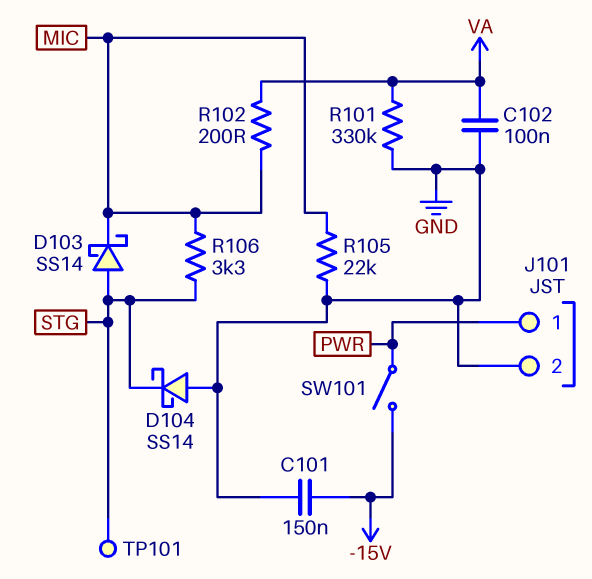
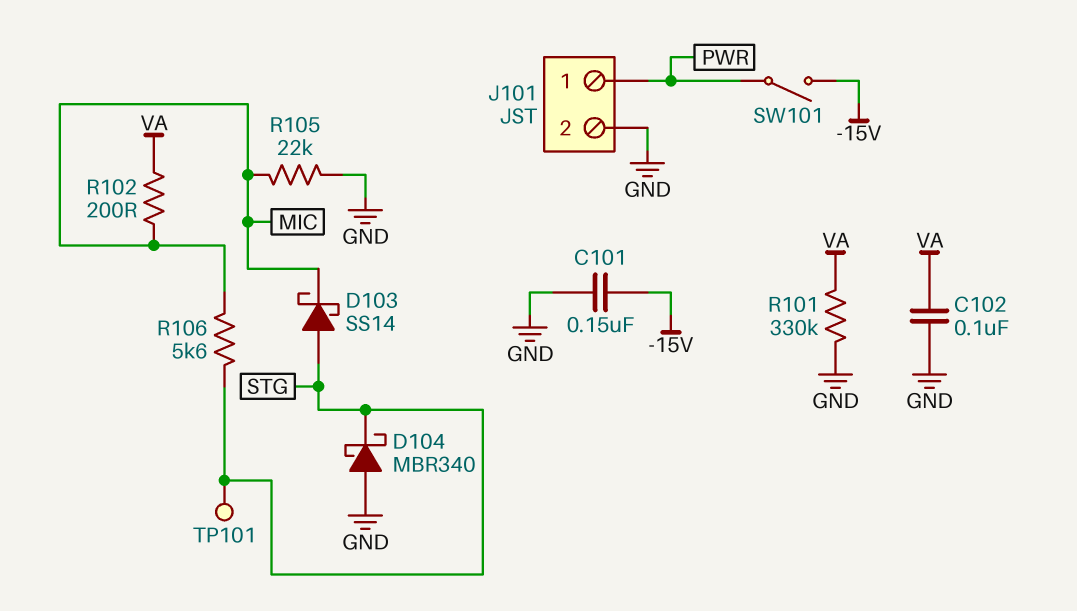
D104: schottky SS14 (A GND, K STG) -> schottky MBR340 (A GND, K STG)
R106: 3.3k (MIC, STG) -> 5.6k (MIC, STG)

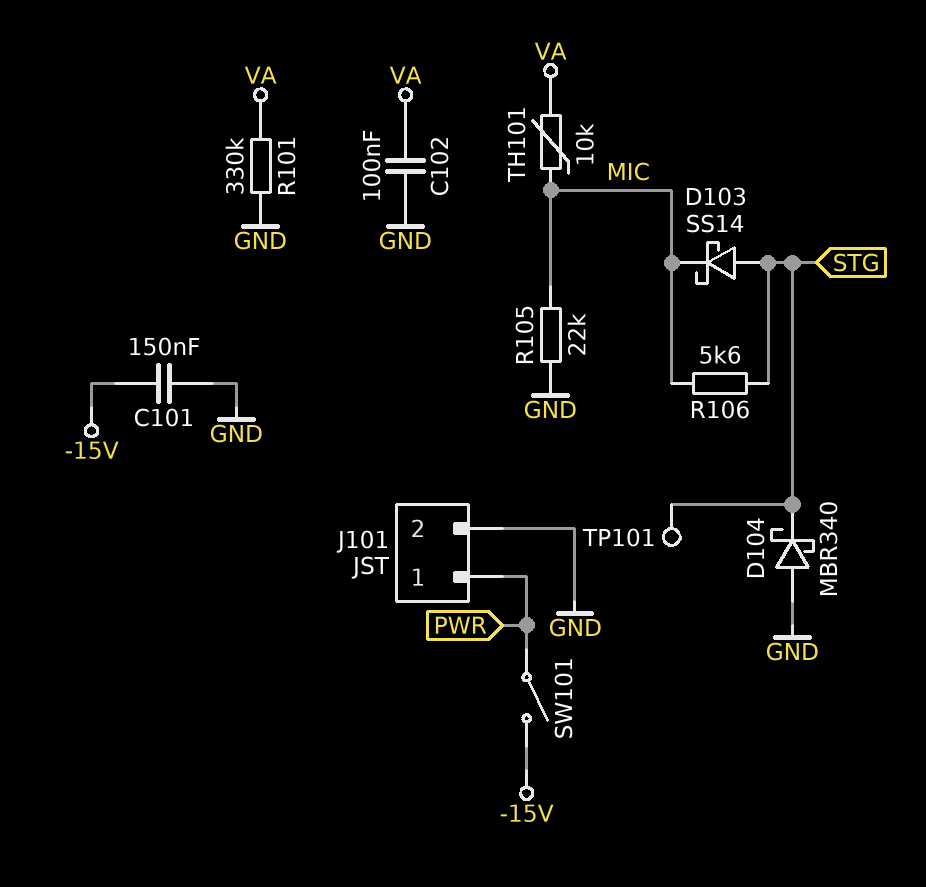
R102: 200 (MIC, VA) -> none
TH101: none -> 10k (MIC, VA)

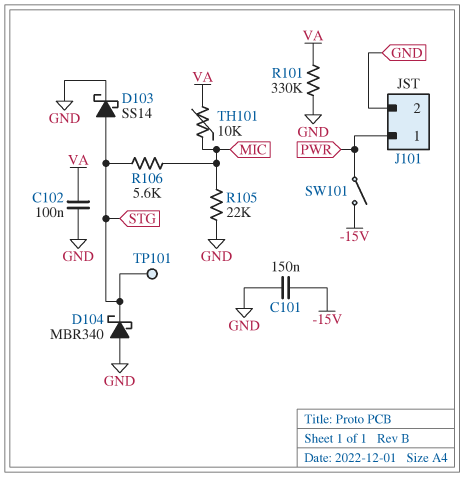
D103: schottky SS14 (A STG, K MIC) -> schottky SS14 (A STG, K GND)

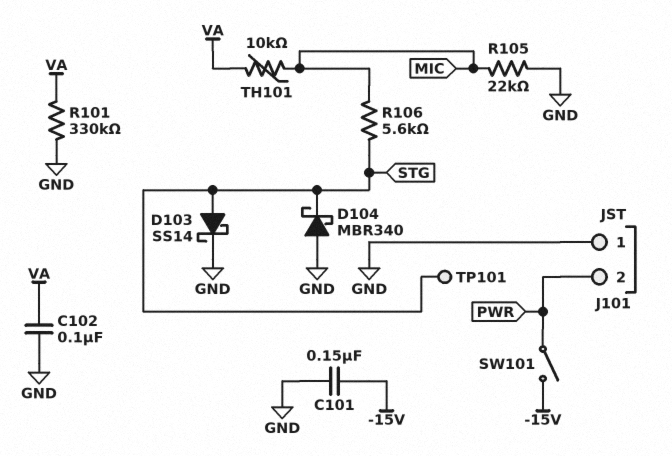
J101 pin 1: PWR -> GND
J101 pin 2: GND -> PWR

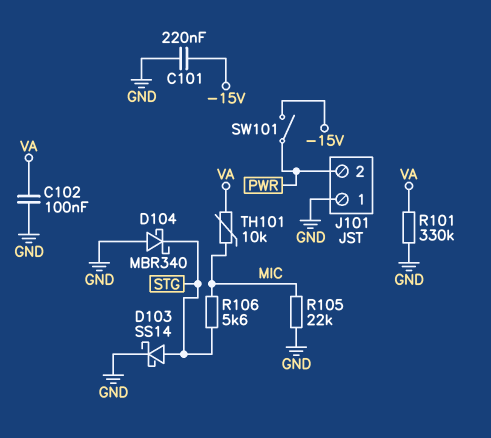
C101: 150nF (-15V, GND) -> 220nF (-15V, GND)
TP101: test point (STG) -> none

